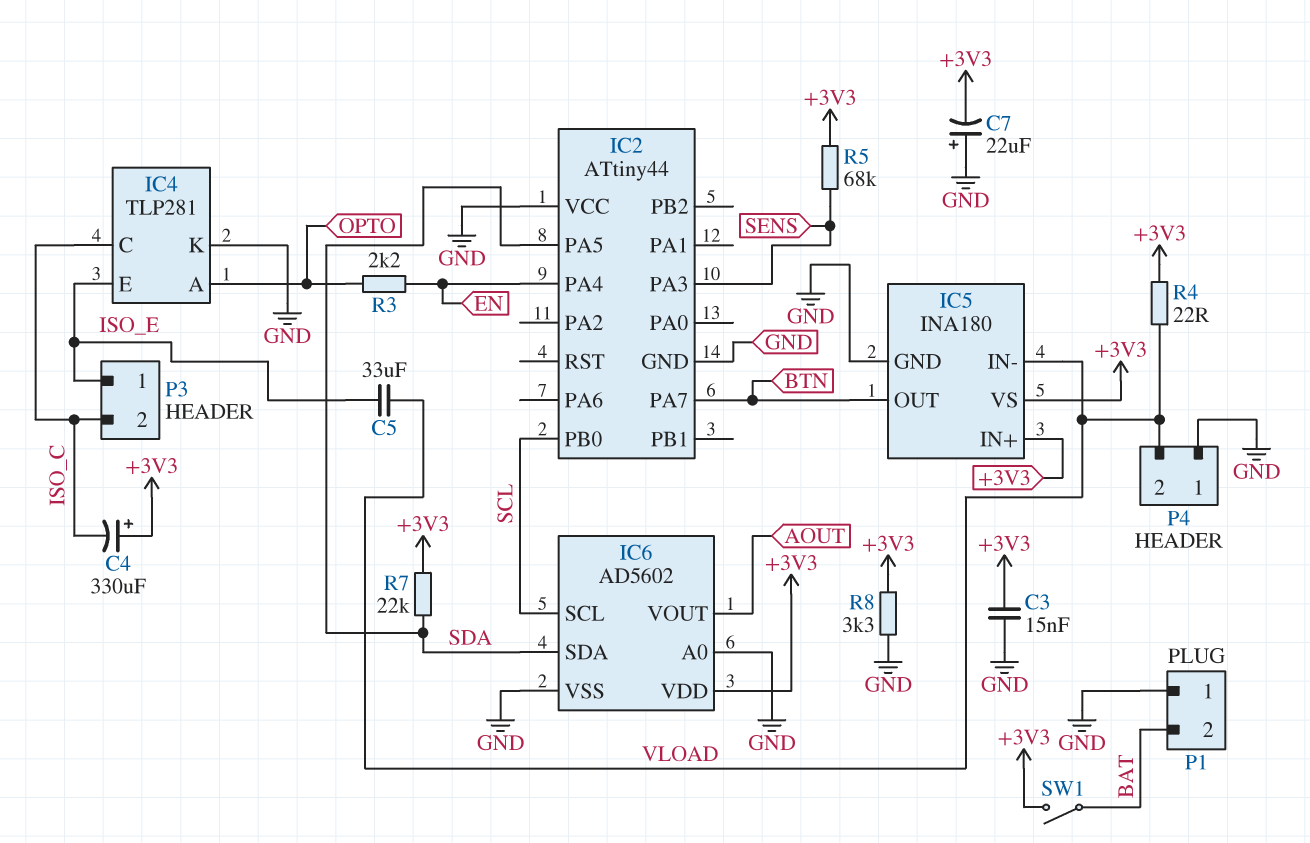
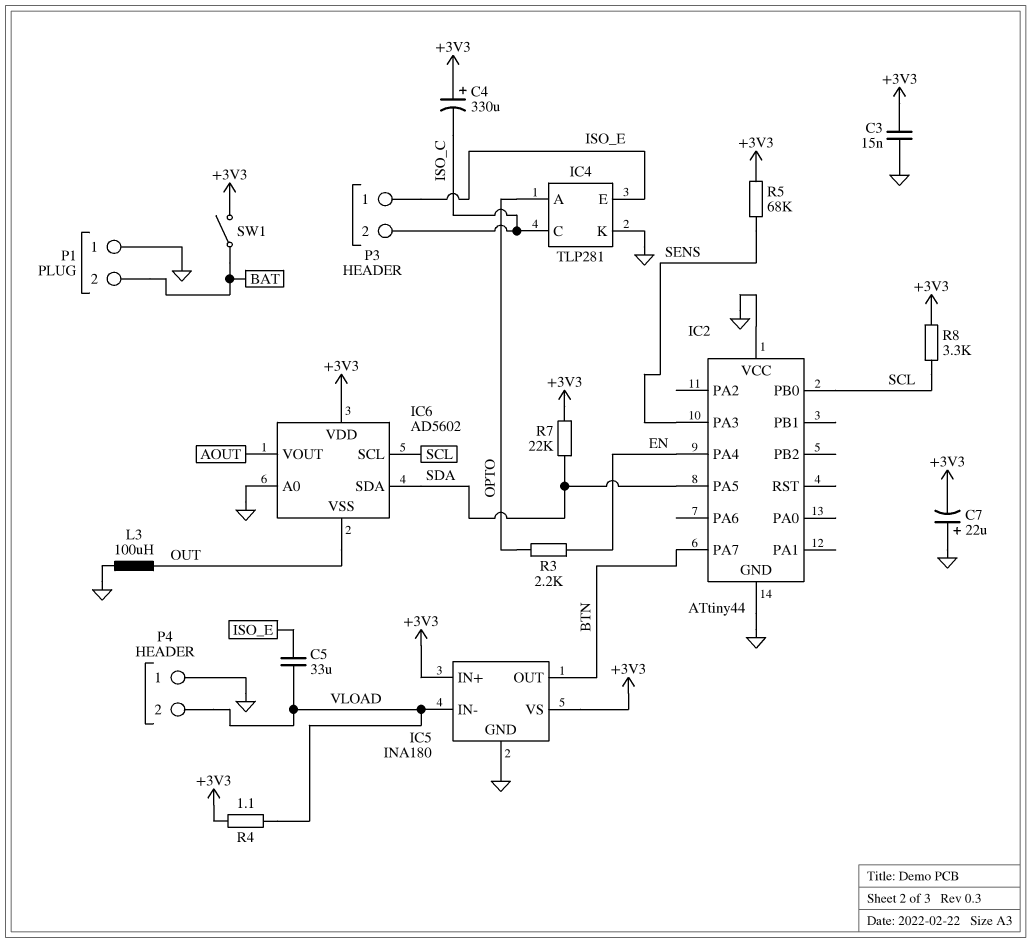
IC6 pin VSS: GND -> OUT
L3: none -> 100uH (GND, OUT)
R4: 22 (+3V3, VLOAD) -> 1.1 (+3V3, VLOAD)
R8: 3.3k (+3V3, GND) -> 3.3k (+3V3, SCL)

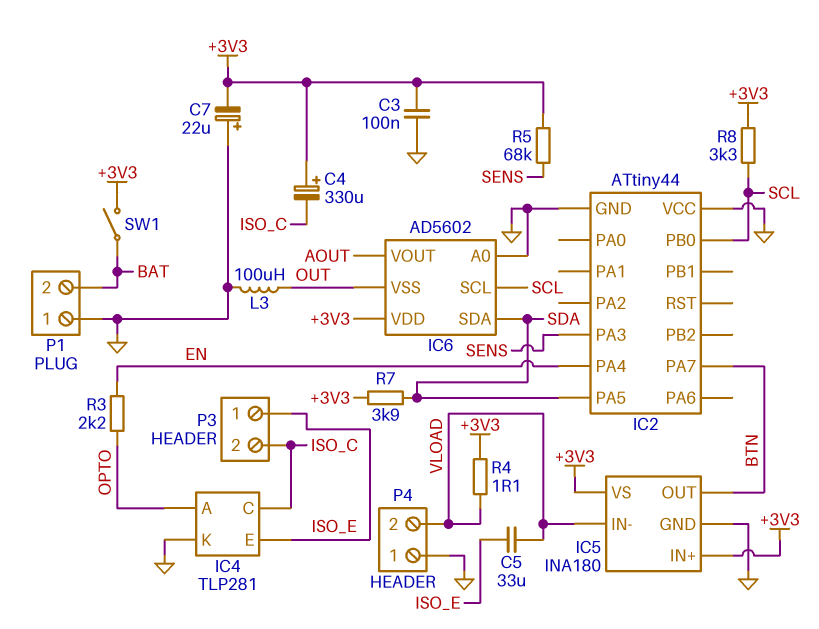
C3: 15nF (+3V3, GND) -> 100nF (+3V3, GND)
R7: 22k (+3V3, SDA) -> 3.9k (+3V3, SDA)

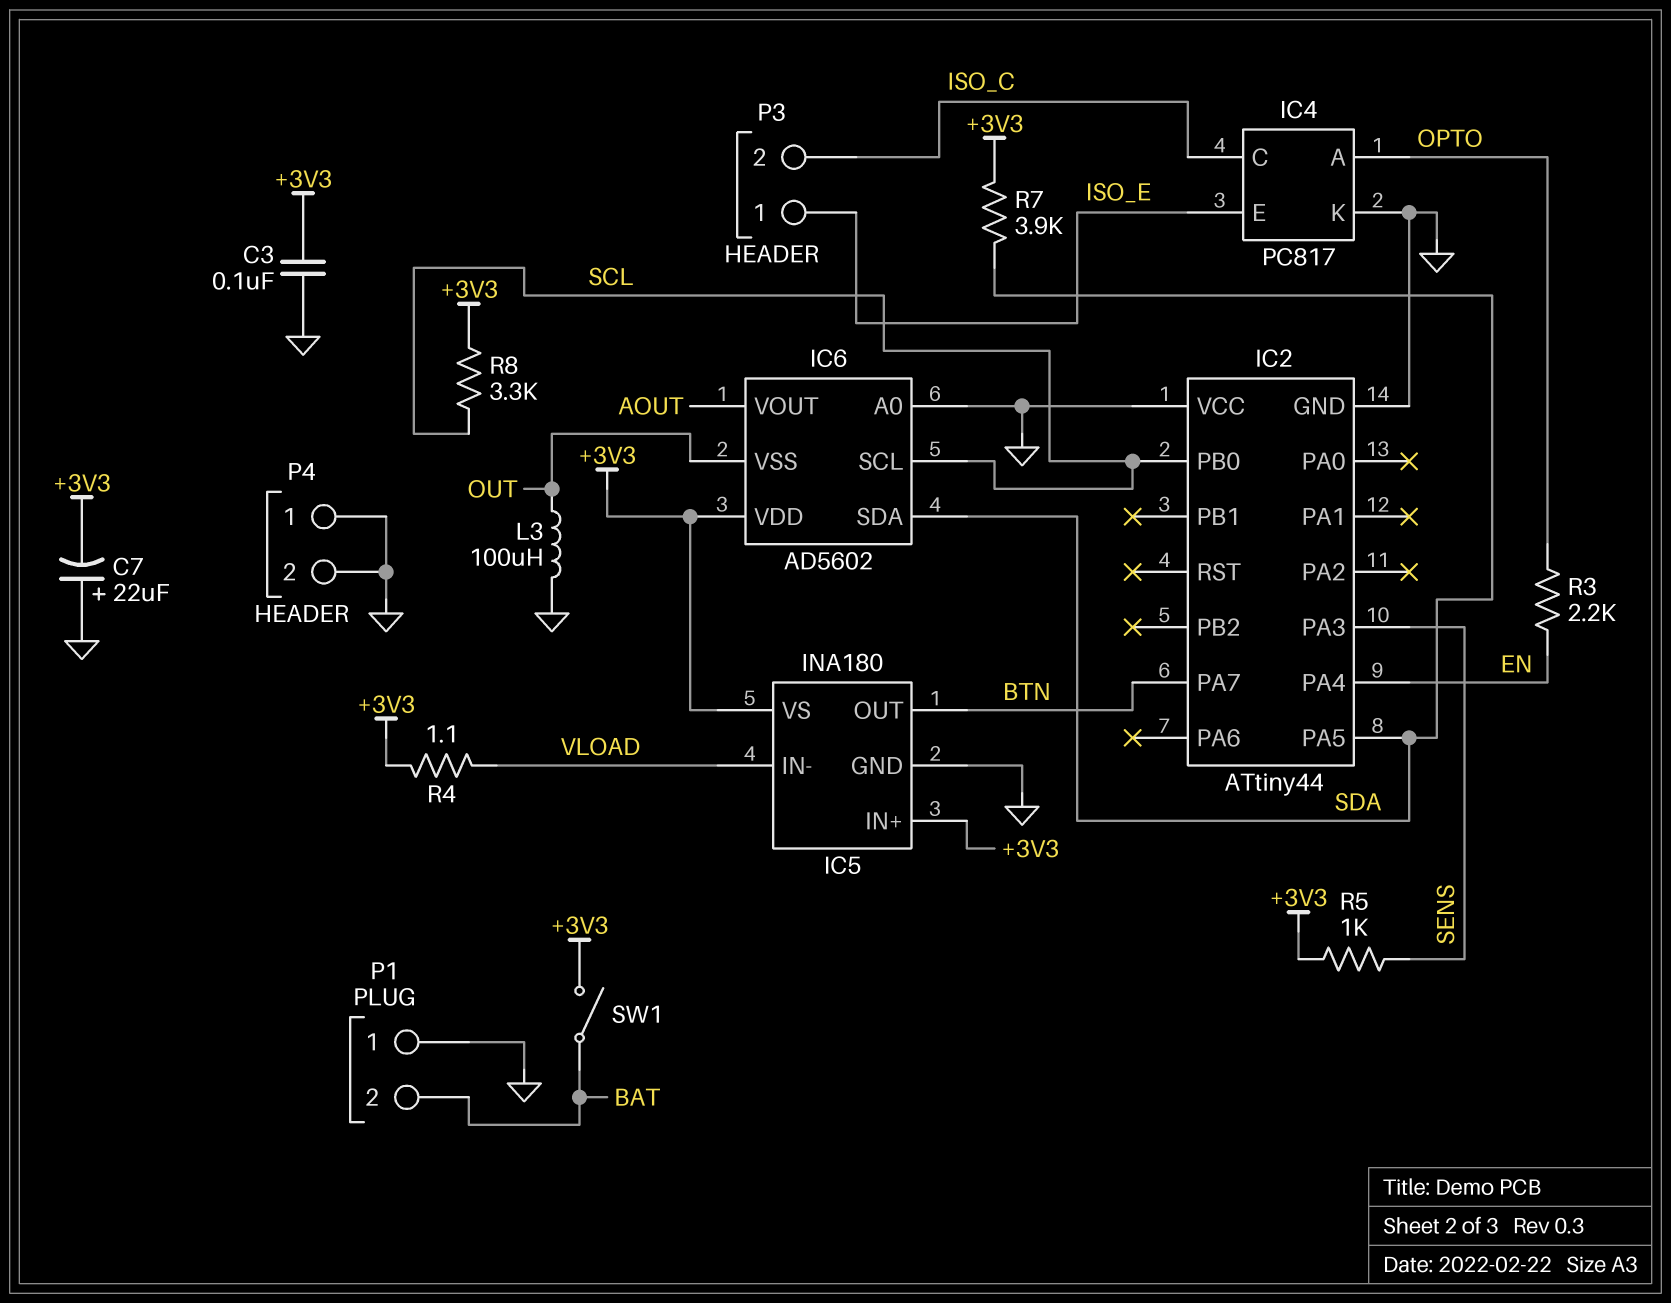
C4: 330uF (plus +3V3, minus ISO_C) -> none
C5: 33uF (ISO_E, VLOAD) -> none
IC4: TLP281 -> PC817
P4 pin 2: VLOAD -> GND
R5: 68k (+3V3, SENS) -> 1k (+3V3, SENS)

